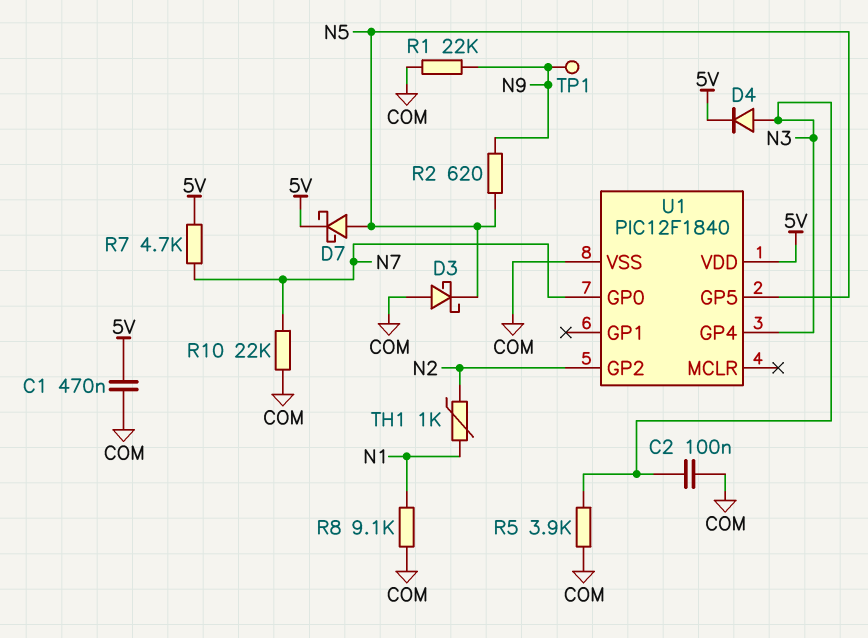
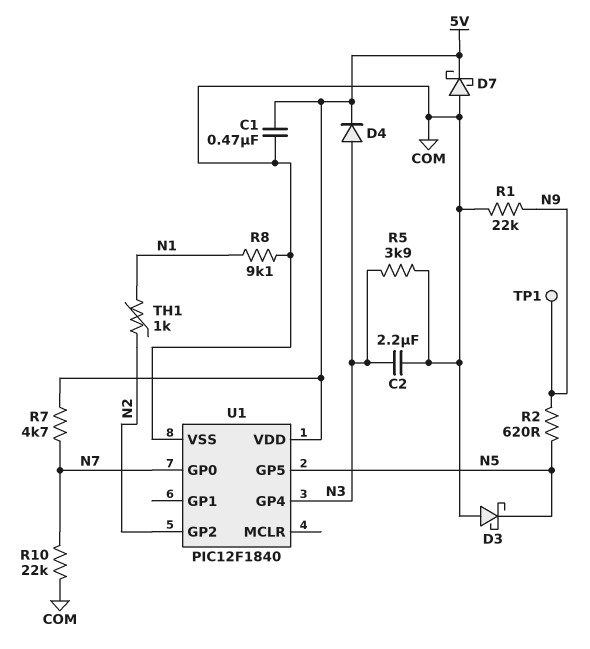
C2: 100nF (COM, N3) -> 2.2uF (COM, N3)
D7: schottky (A N5, K 5V) -> schottky (A COM, K 5V)

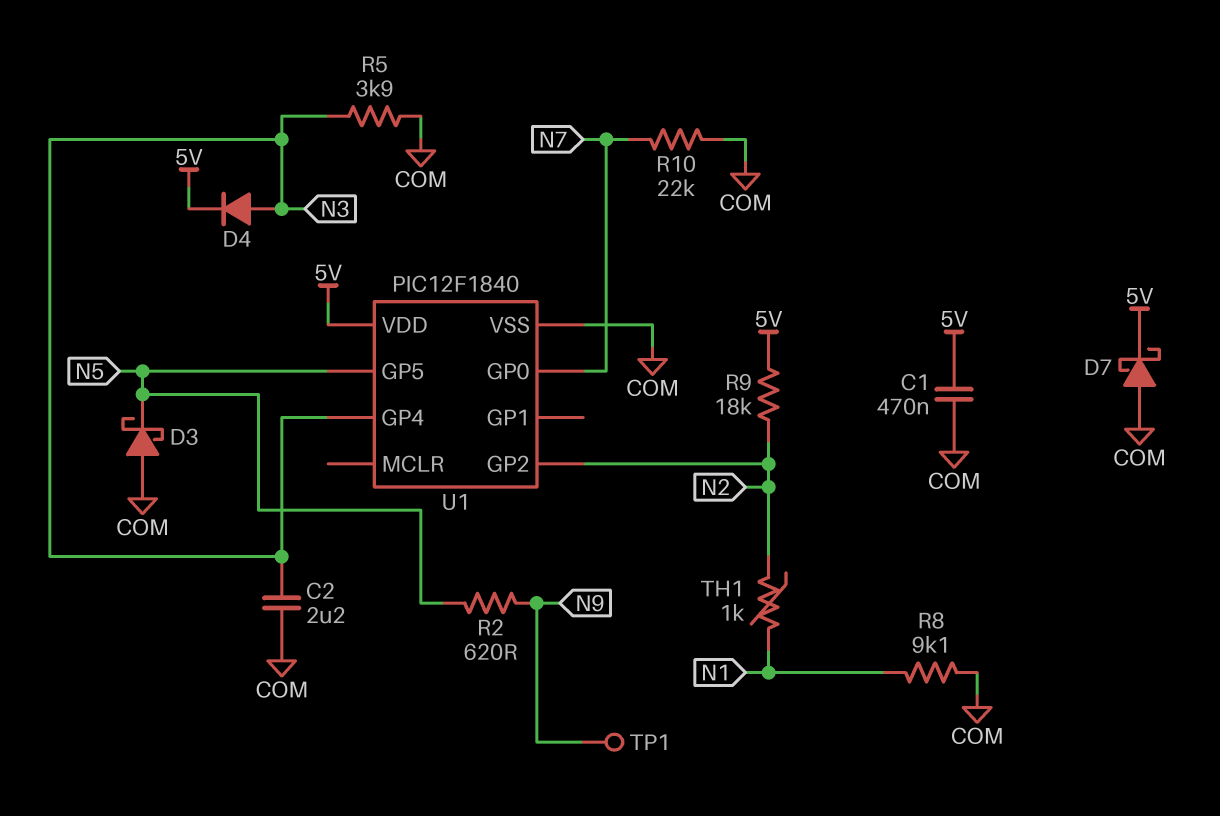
R1: 22k (COM, N9) -> none
R7: 4.7k (5V, N7) -> none
R9: none -> 18k (5V, N2)

